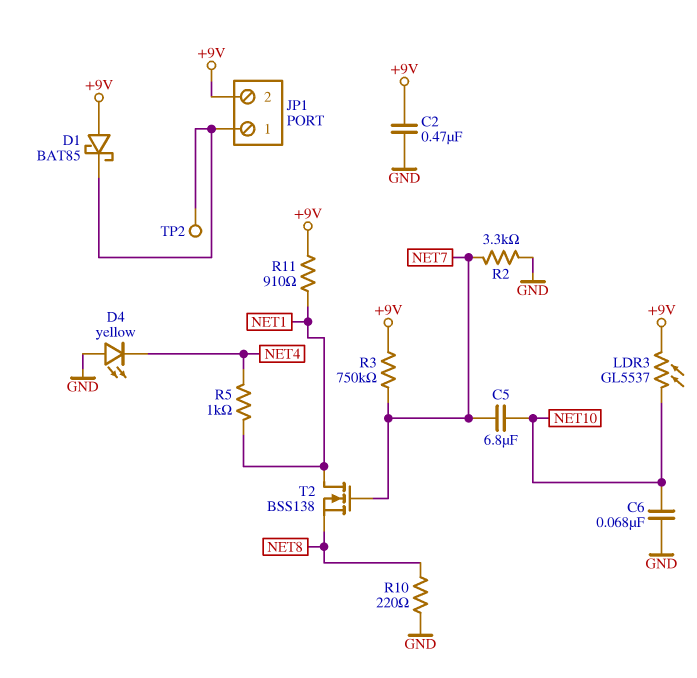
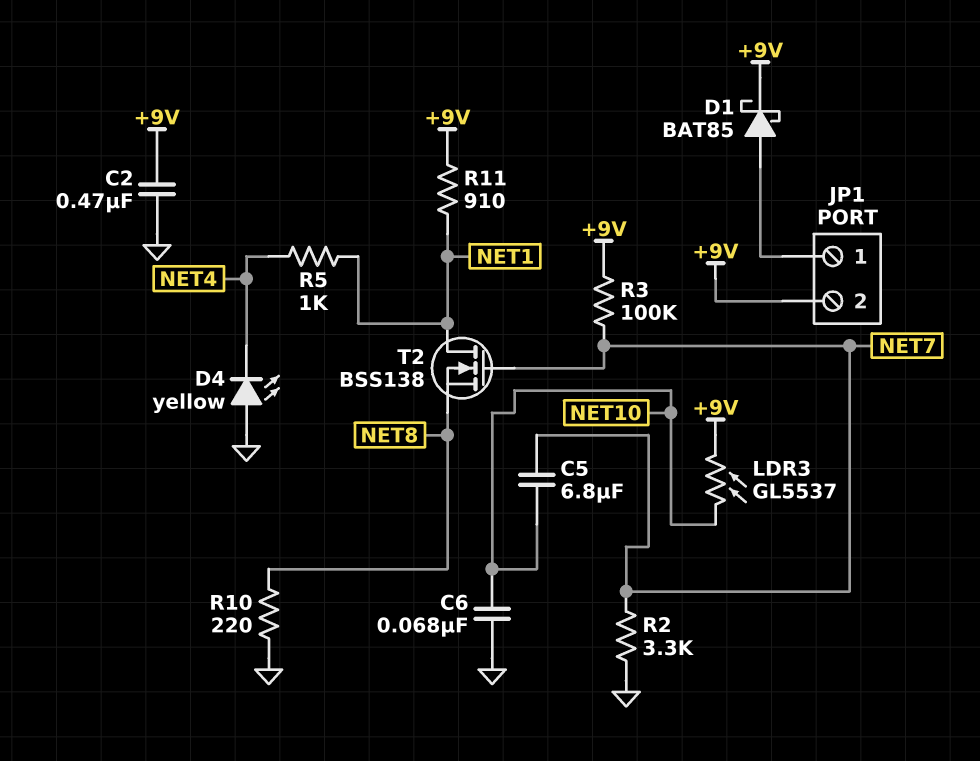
D1: schottky BAT85 (A +9V, K JP1/1) -> schottky BAT85 (A JP1/1, K +9V)
R3: 750k (+9V, NET7) -> 100k (+9V, NET7)
TP2: test point (JP1/1) -> none

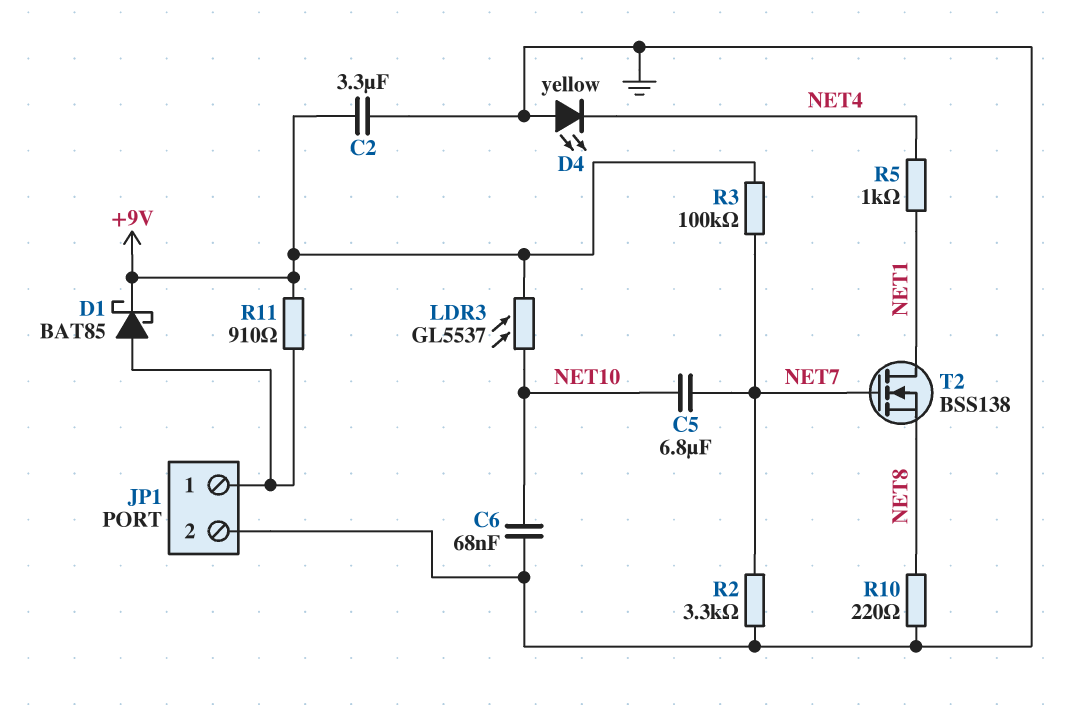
C2: 470nF (+9V, GND) -> 3.3uF (+9V, GND)
JP1 pin 2: +9V -> GND
R11: 910 (+9V, NET1) -> 910 (+9V, JP1/1)

